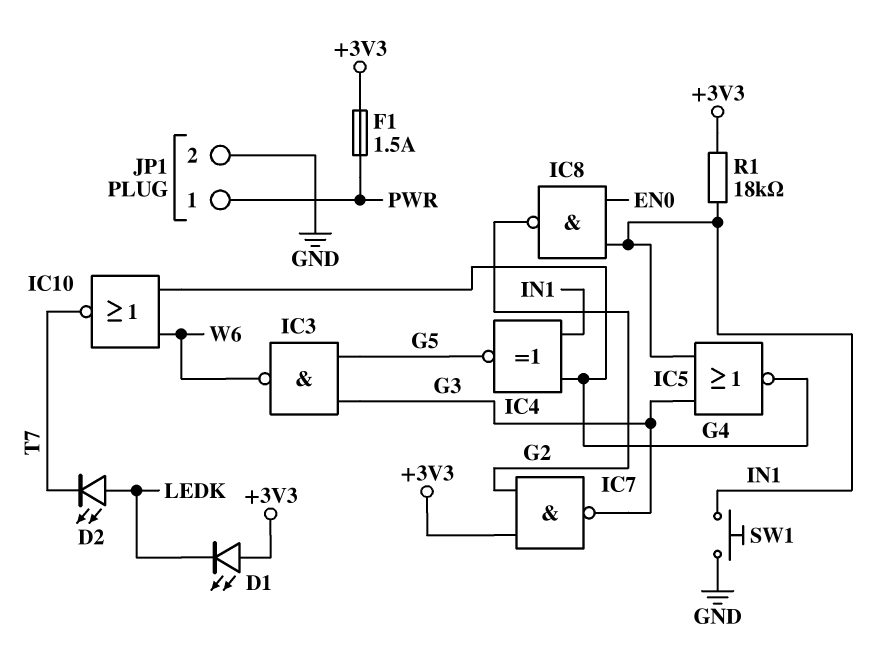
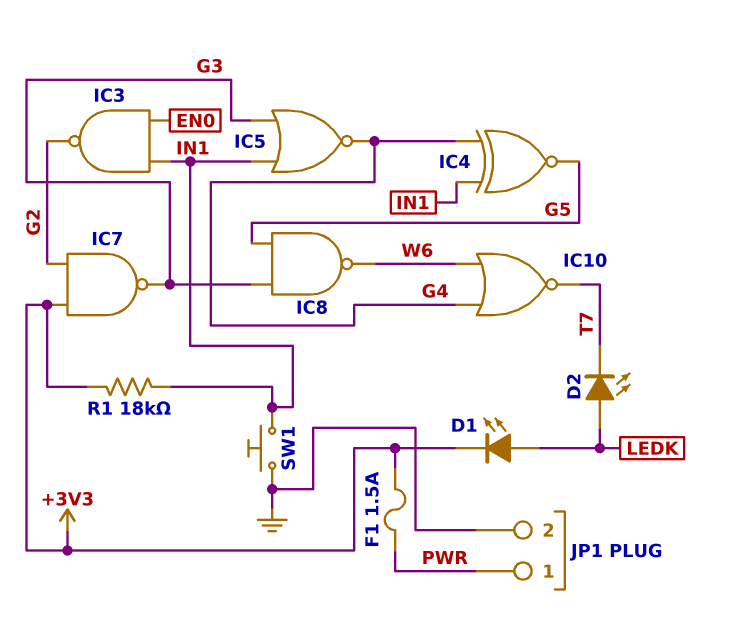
D1: LED (A +3V3, K LEDK) -> LED (A LEDK, K +3V3)
IC3: NAND (in G3, in G5, out W6) -> NAND (in EN0, in IN1, out G2)
IC8: NAND (in EN0, in IN1, out G2) -> NAND (in G3, in G5, out W6)

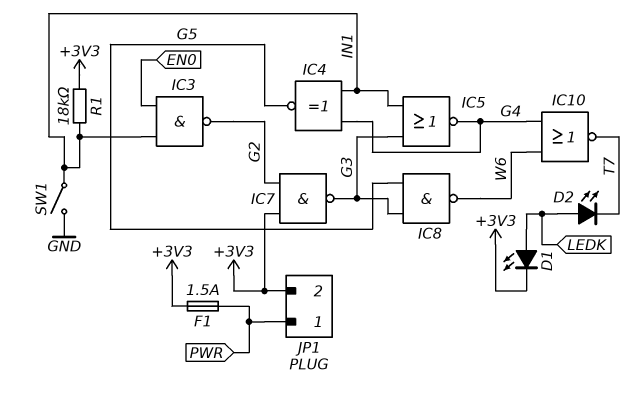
JP1 pin 2: GND -> +3V3
SW1: button (GND, IN1) -> switch (GND, IN1)

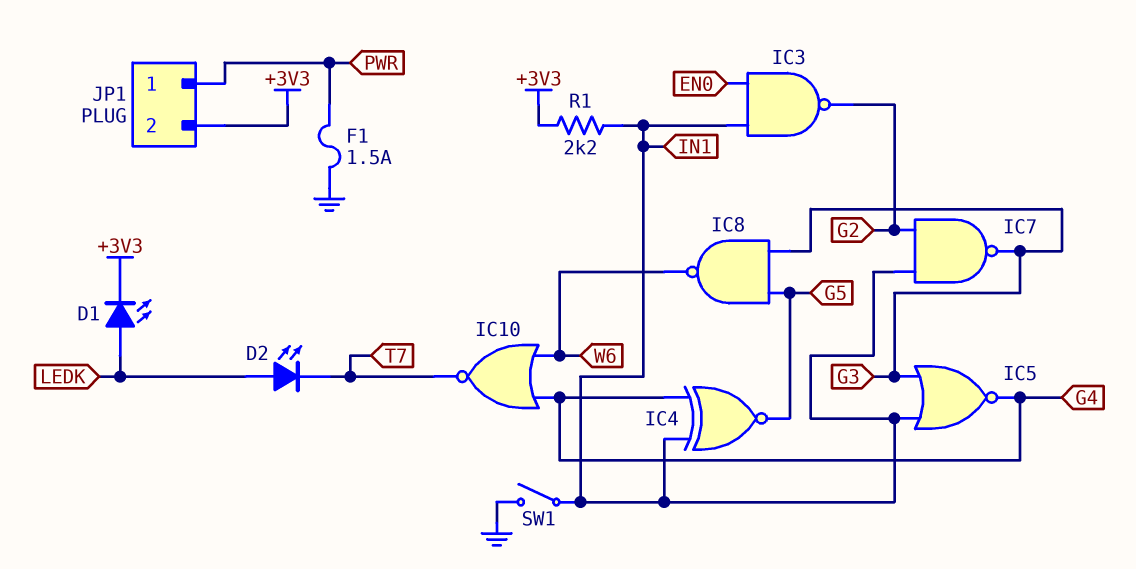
F1: 1.5A (+3V3, PWR) -> 1.5A (GND, PWR)
IC7: NAND (in +3V3, in G2, out G3) -> NAND (in G2, in IN1, out G3)
R1: 18k (+3V3, IN1) -> 2.2k (+3V3, IN1)

